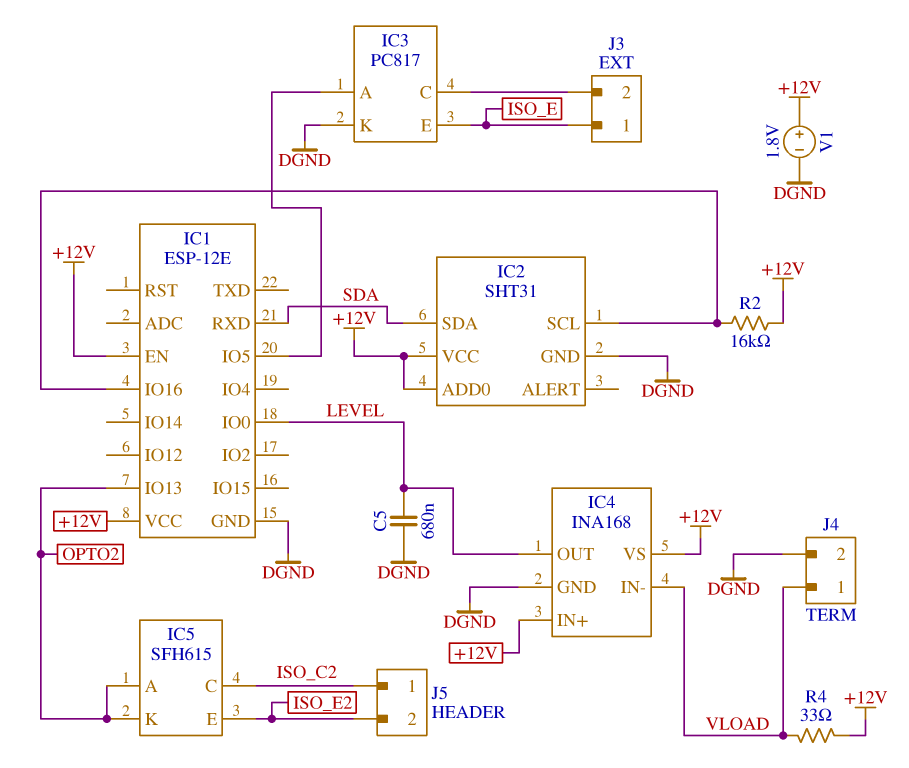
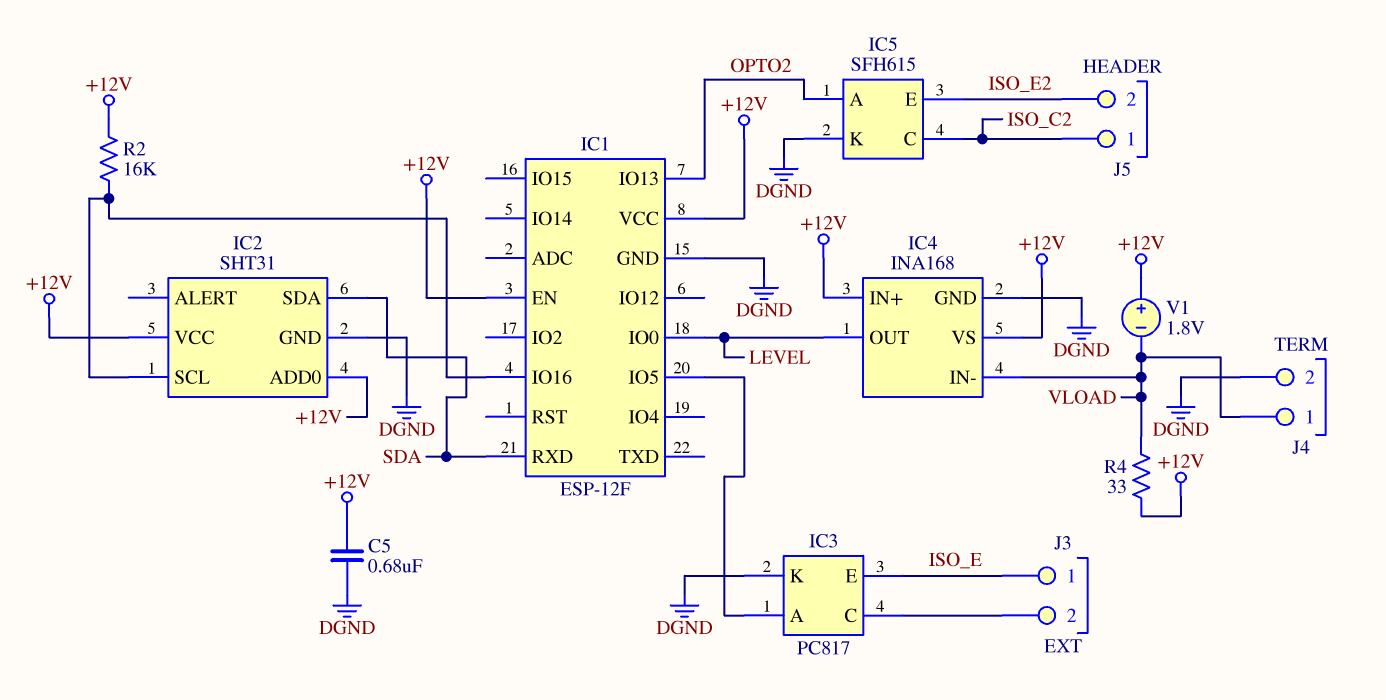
C5: 680nF (DGND, LEVEL) -> 680nF (+12V, DGND)
IC1: ESP-12E -> ESP-12F
IC5 pin K: OPTO2 -> DGND
V1: 1.8V (plus +12V, minus DGND) -> 1.8V (plus +12V, minus VLOAD)

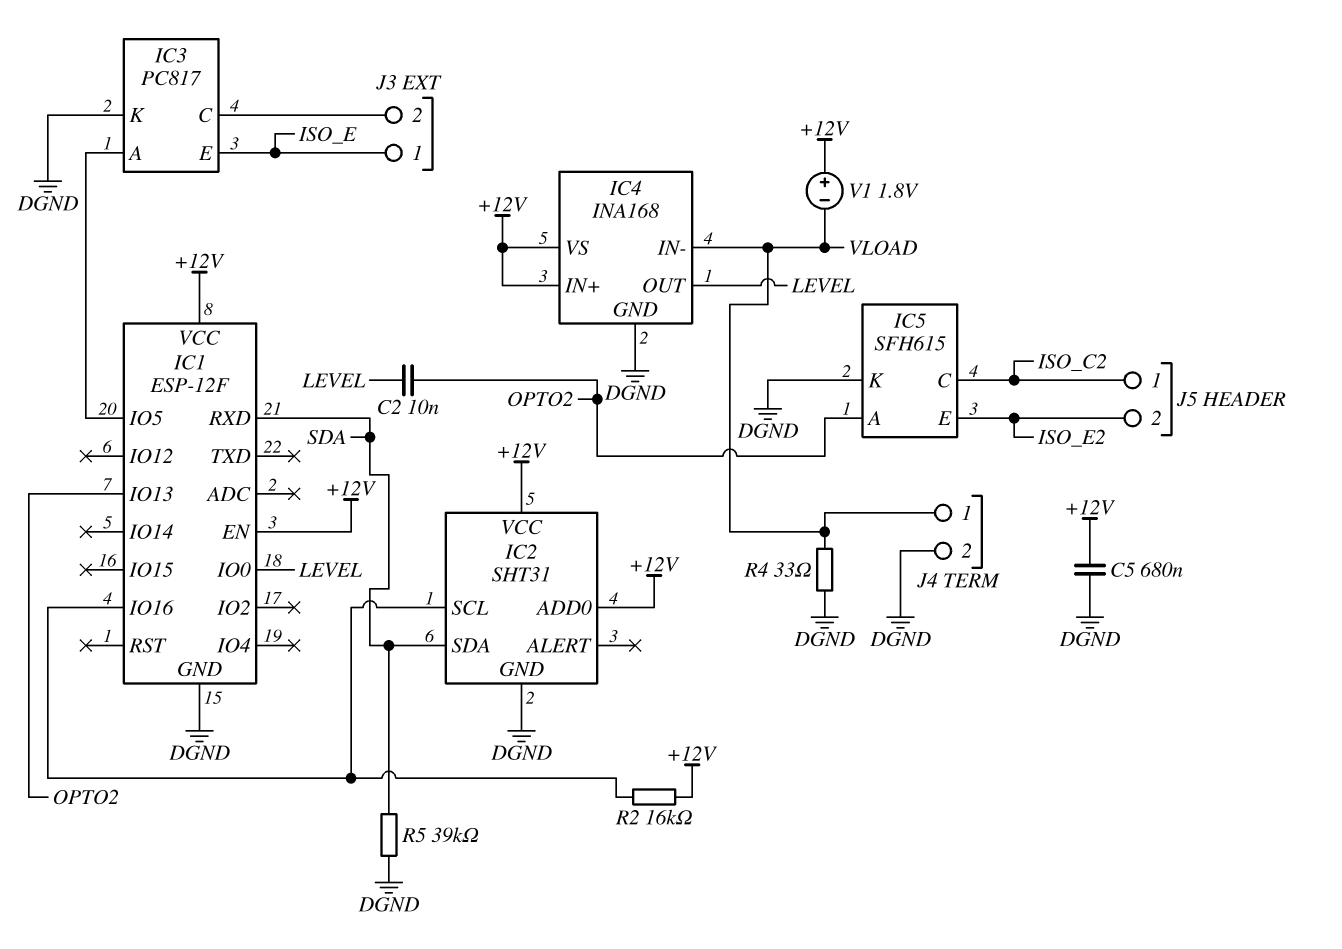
C2: none -> 10nF (LEVEL, OPTO2)
R4: 33 (+12V, VLOAD) -> 33 (DGND, VLOAD)
R5: none -> 39k (DGND, SDA)

